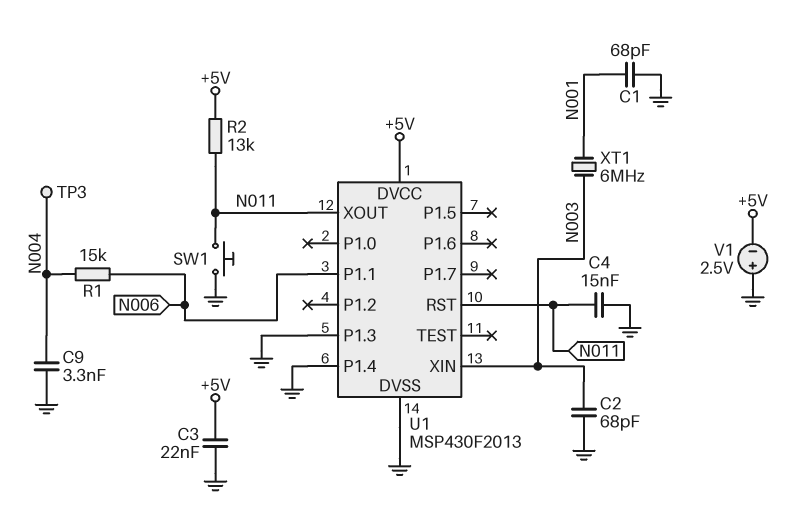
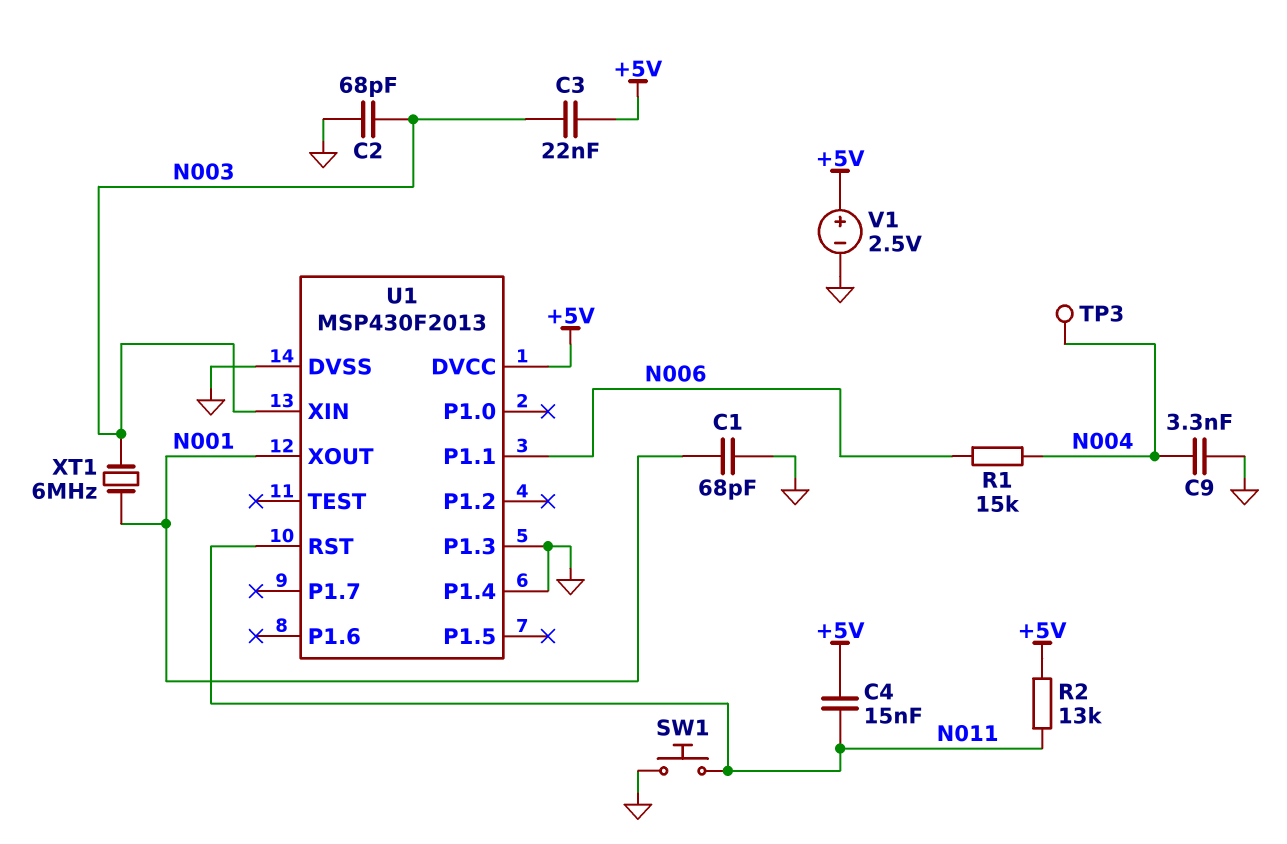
C3: 22nF (+5V, GND) -> 22nF (+5V, N003)
C4: 15nF (GND, N011) -> 15nF (+5V, N011)
U1 pin XOUT: N011 -> N001
V1: 2.5V (plus GND, minus +5V) -> 2.5V (plus +5V, minus GND)

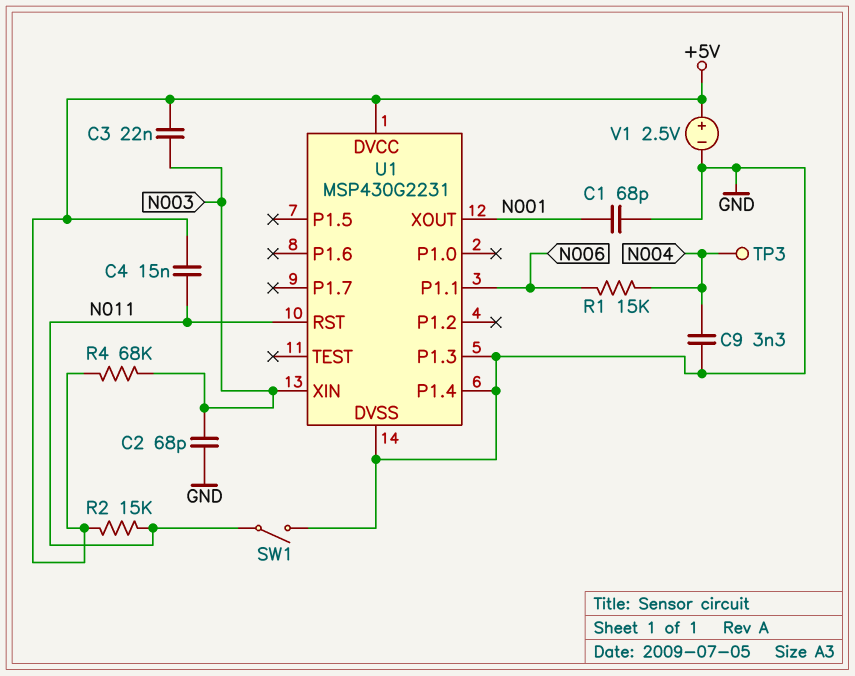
R2: 13k (+5V, N011) -> 15k (+5V, N011)
R4: none -> 68k (+5V, N003)
SW1: button (GND, N011) -> switch (GND, N011)
U1: MSP430F2013 -> MSP430G2231
XT1: 6MHz (N001, N003) -> none

